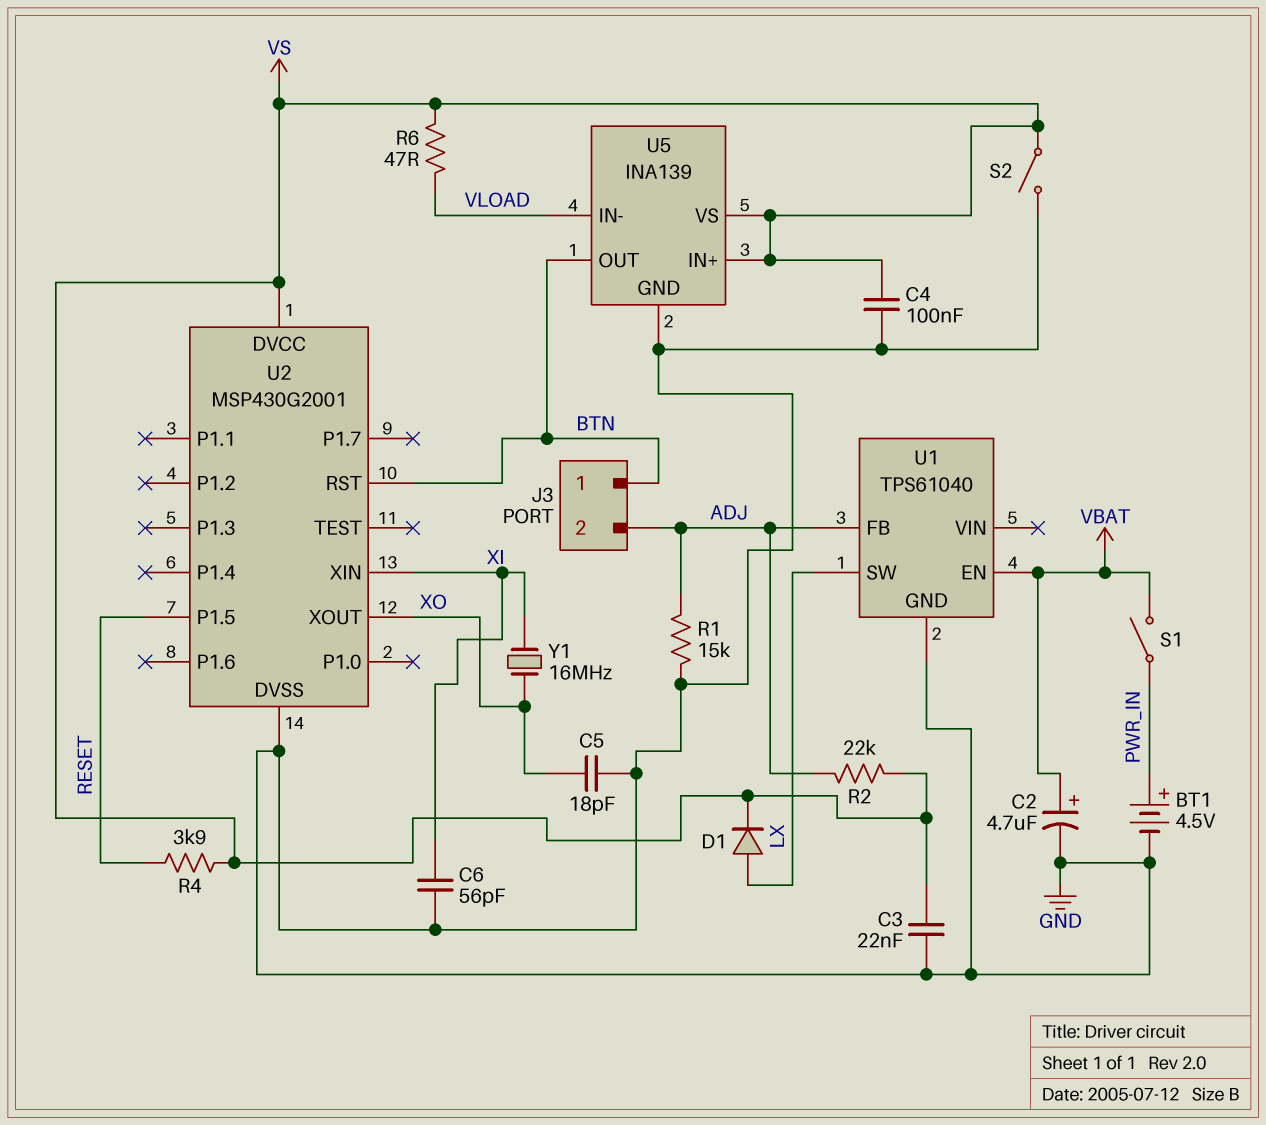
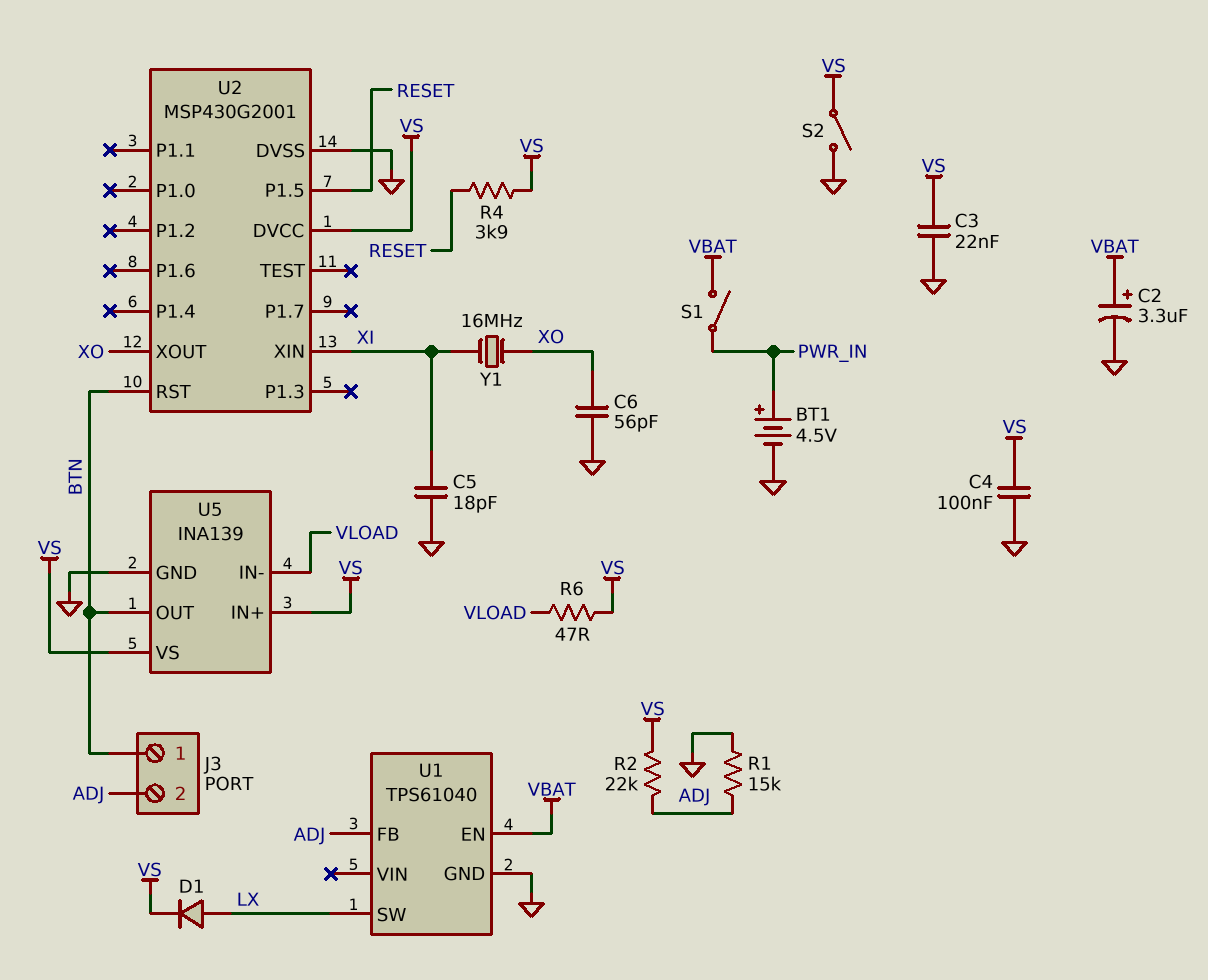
C2: 4.7uF (plus VBAT, minus GND) -> 3.3uF (plus VBAT, minus GND)
C5: 18pF (GND, XO) -> 18pF (GND, XI)
C6: 56pF (GND, XI) -> 56pF (GND, XO)

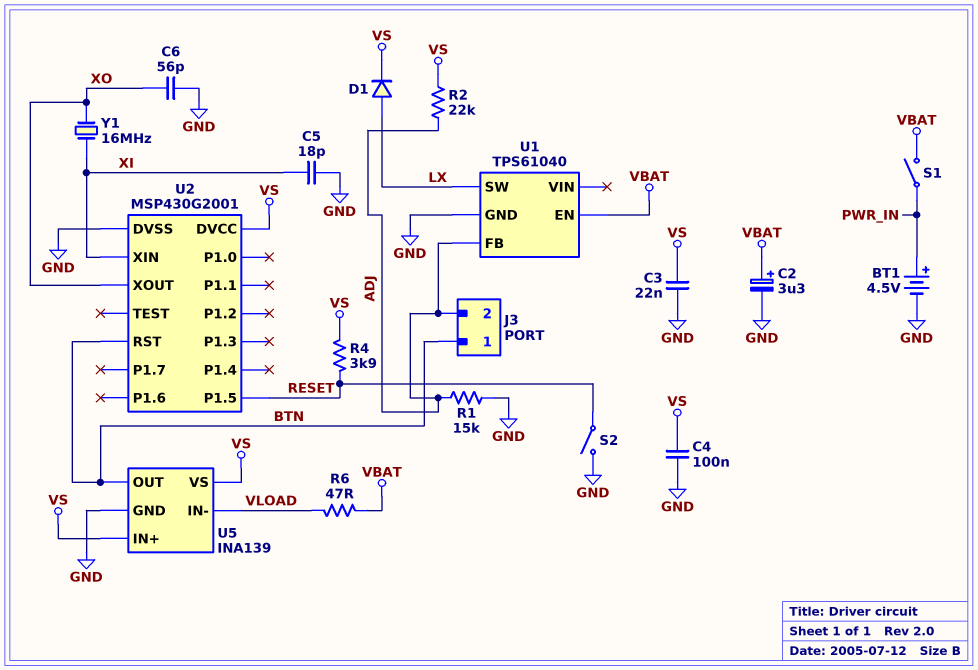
R6: 47 (VLOAD, VS) -> 47 (VBAT, VLOAD)
S2: switch (GND, VS) -> switch (GND, RESET)

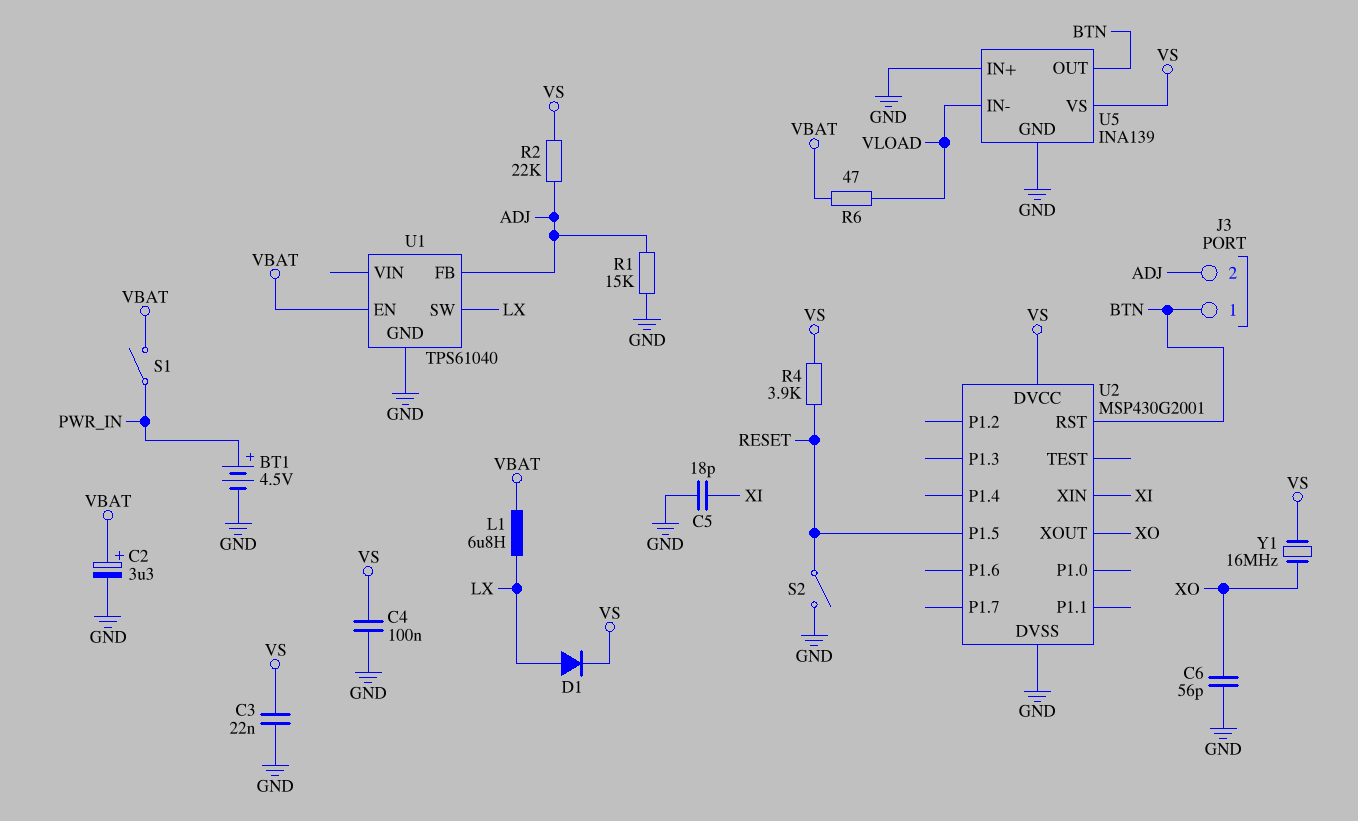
L1: none -> 6.8uH (LX, VBAT)
U5 pin IN+: VS -> GND
Y1: 16MHz (XI, XO) -> 16MHz (VS, XO)

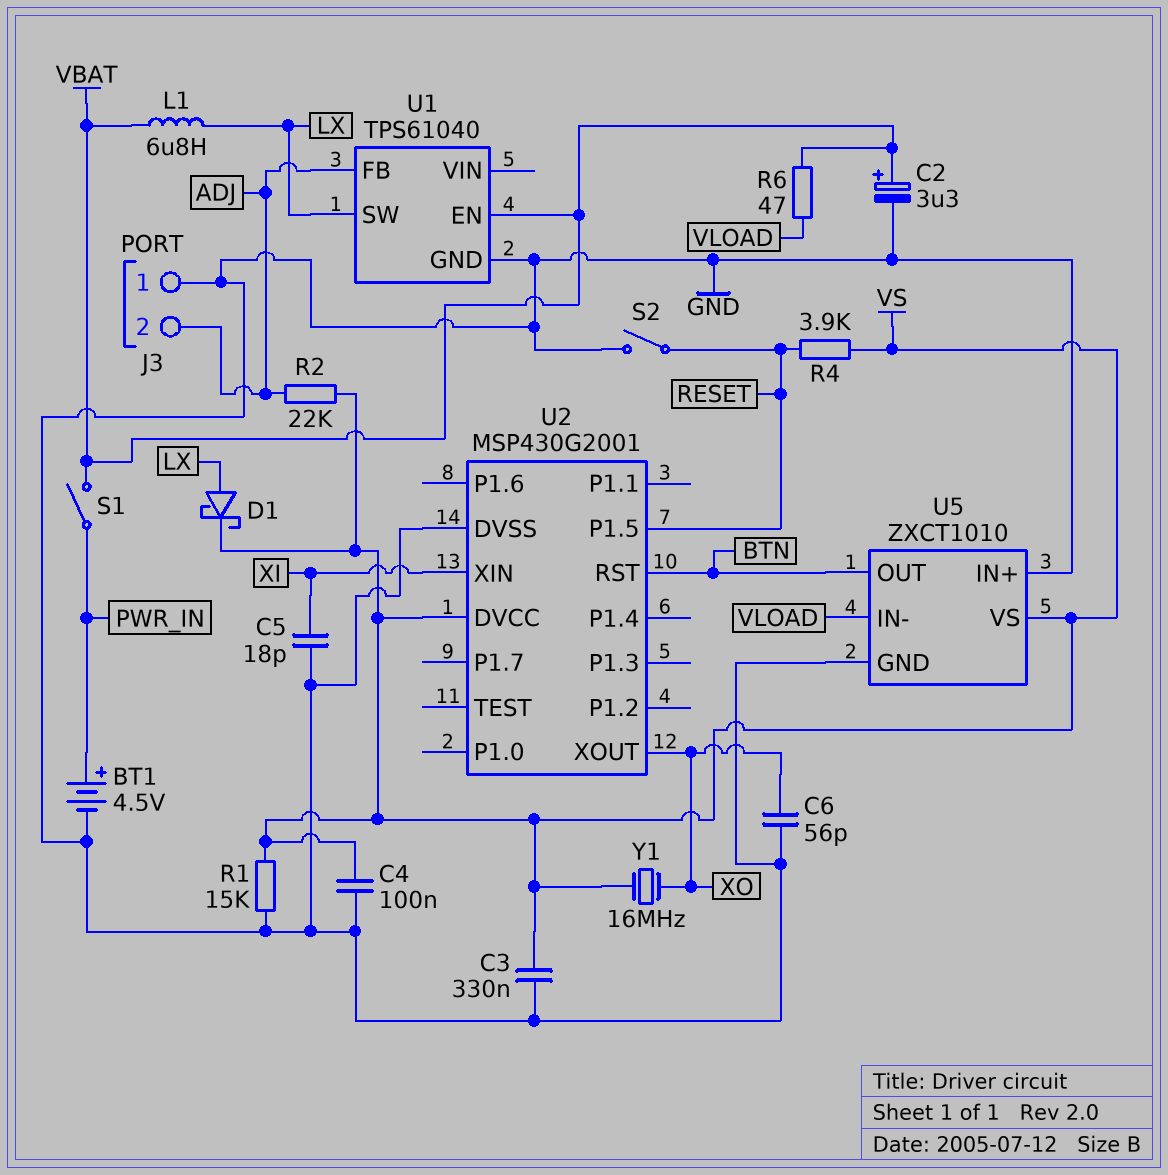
C3: 22nF (GND, VS) -> 330nF (GND, VS)
D1: diode (A LX, K VS) -> schottky (A LX, K VS)
J3 pin 1: BTN -> GND
R1: 15k (ADJ, GND) -> 15k (GND, VS)
U5: INA139 -> ZXCT1010

